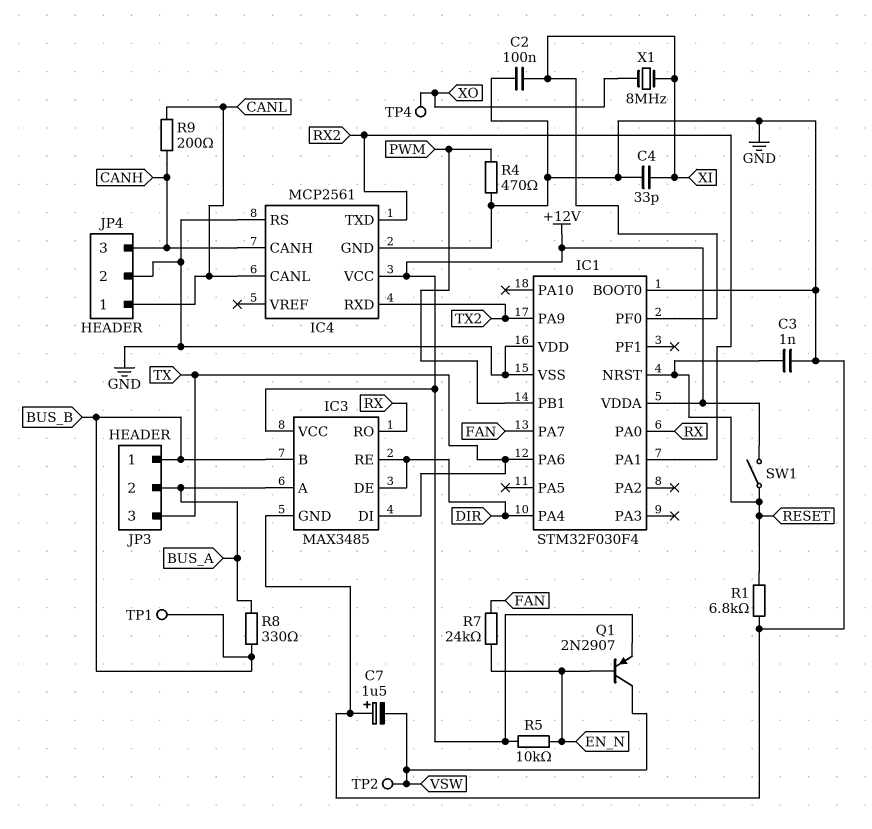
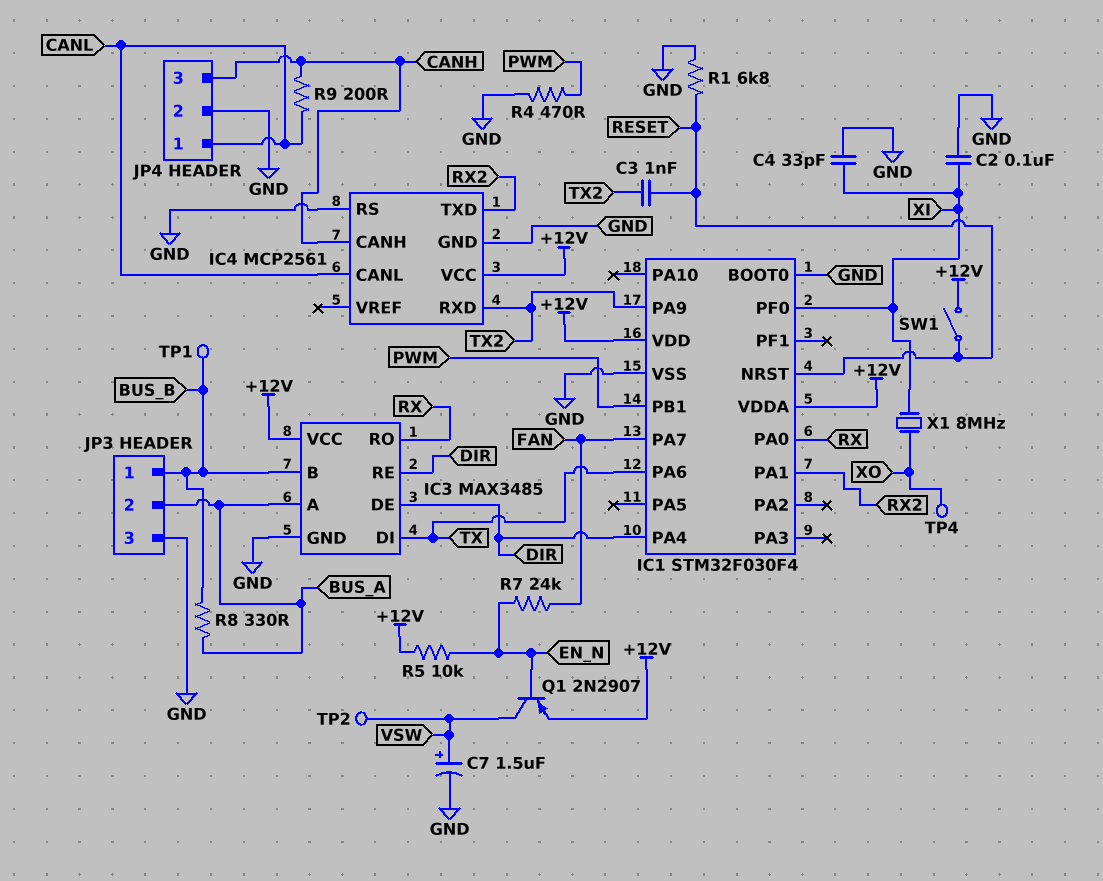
C3: 1nF (GND, RESET) -> 1nF (RESET, TX2)
C7: 1.5uF (plus GND, minus VSW) -> 1.5uF (plus VSW, minus GND)
IC1 pin VDD: GND -> +12V
JP3 pin 3: TX -> GND

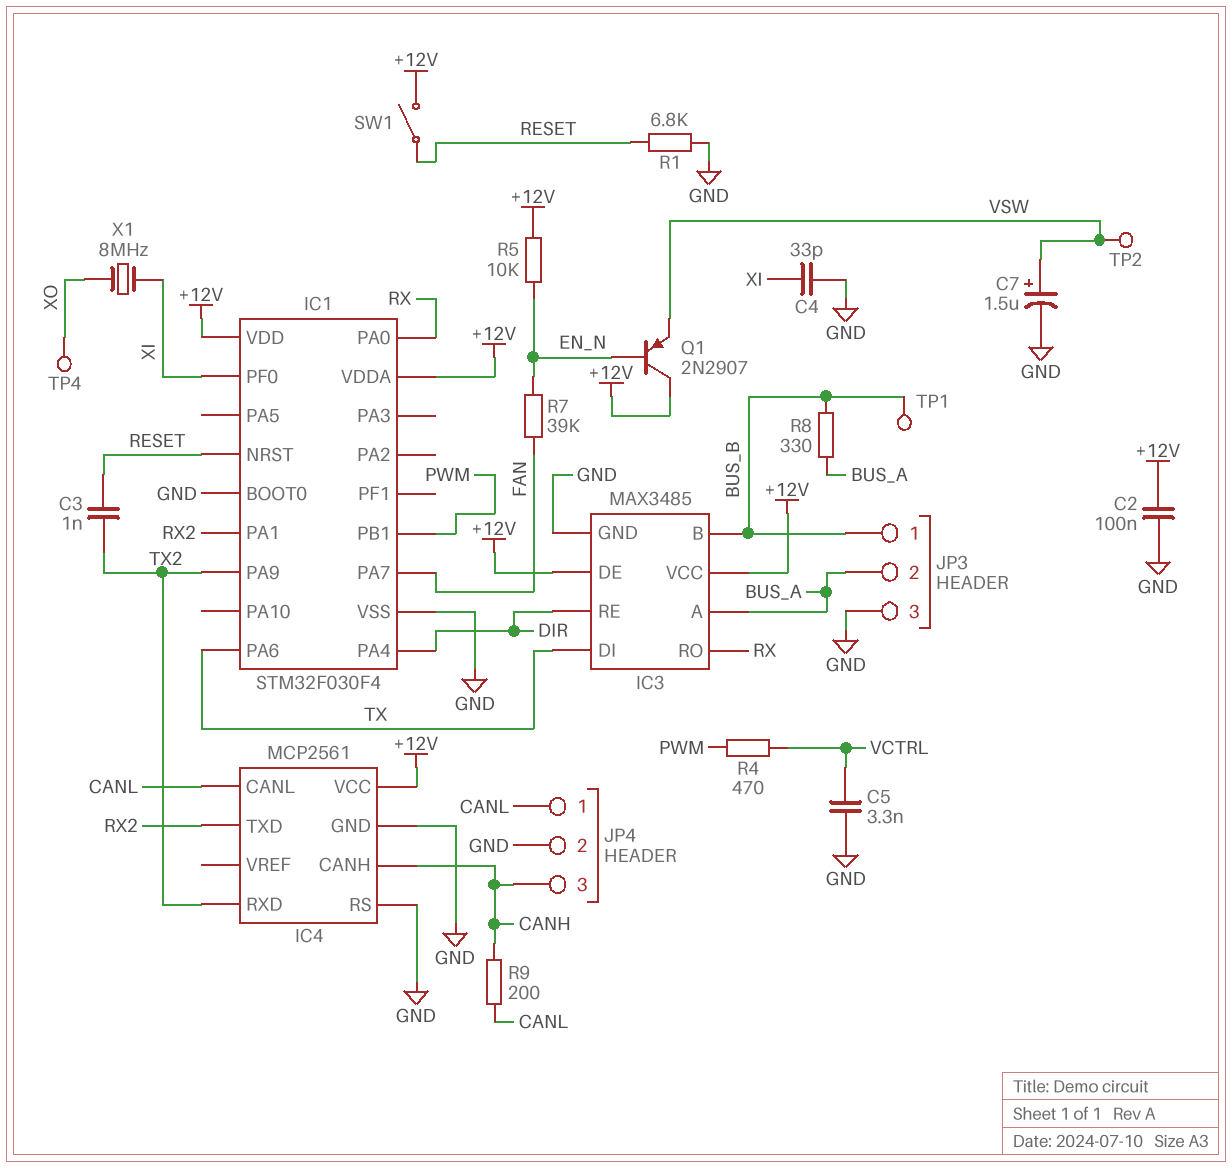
C2: 100nF (GND, XI) -> 100nF (+12V, GND)
C5: none -> 3.3nF (GND, VCTRL)
IC3 pin DE: DIR -> +12V
Q1: PNP 2N2907 (B EN_N, C VSW, E +12V) -> PNP 2N2907 (B EN_N, C +12V, E VSW)
R4: 470 (GND, PWM) -> 470 (PWM, VCTRL)
R7: 24k (EN_N, FAN) -> 39k (EN_N, FAN)

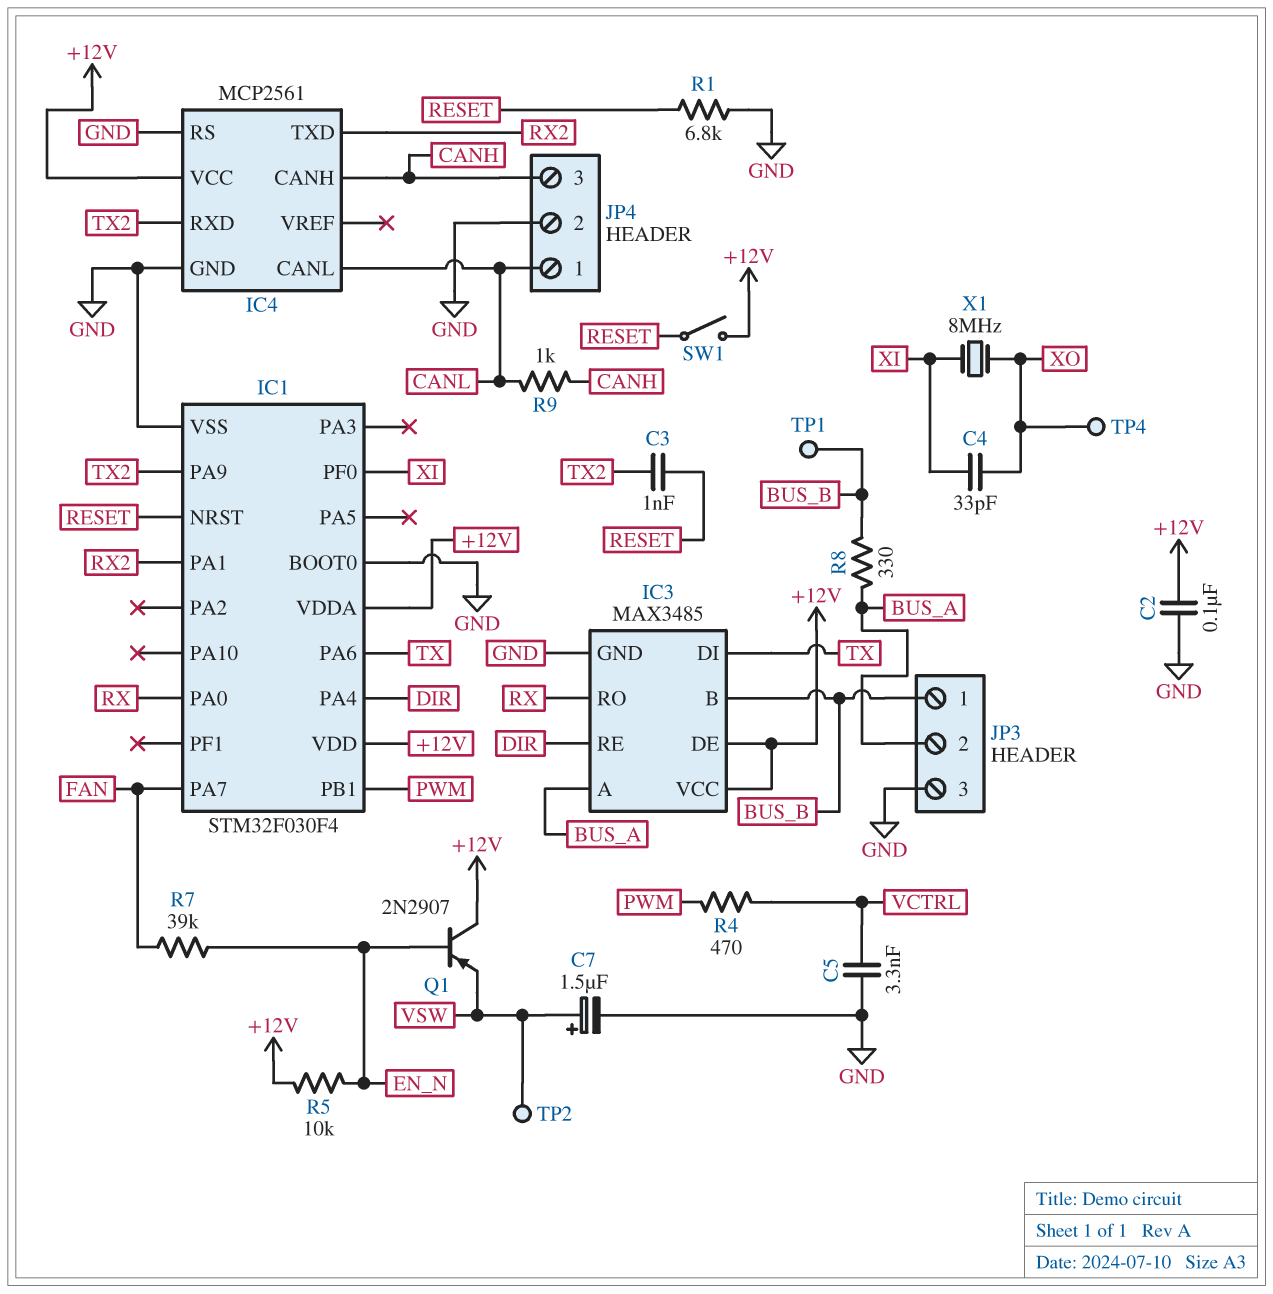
C4: 33pF (GND, XI) -> 33pF (XI, XO)
R9: 200 (CANH, CANL) -> 1k (CANH, CANL)

